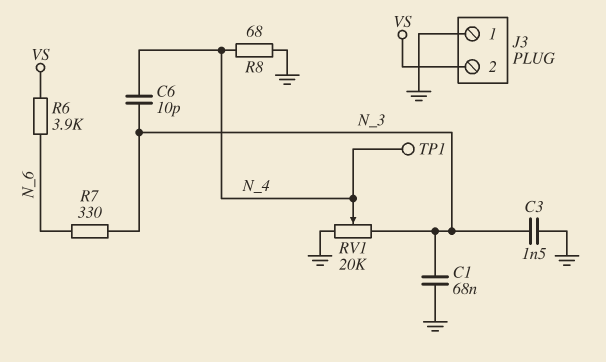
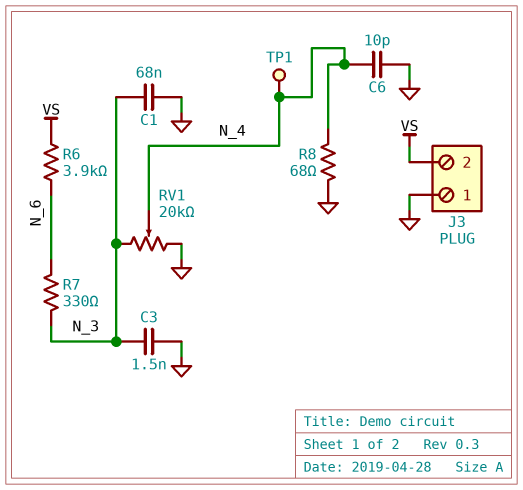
C6: 10pF (N_3, N_4) -> 10pF (GND, N_4)

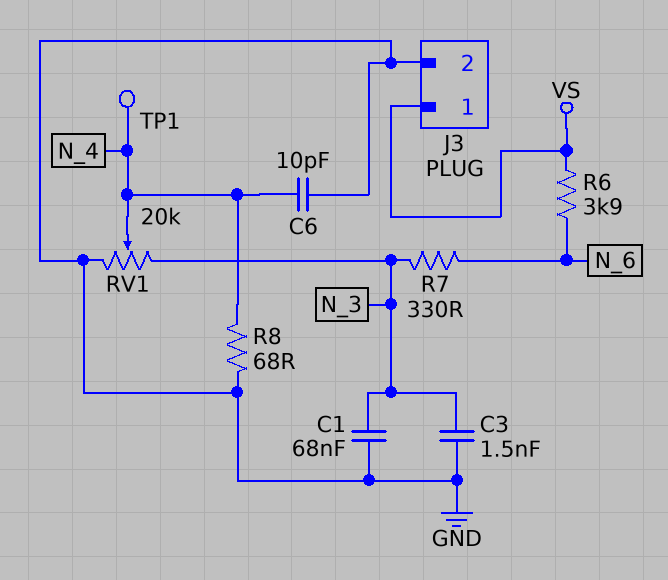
J3 pin 1: GND -> VS
J3 pin 2: VS -> GND

